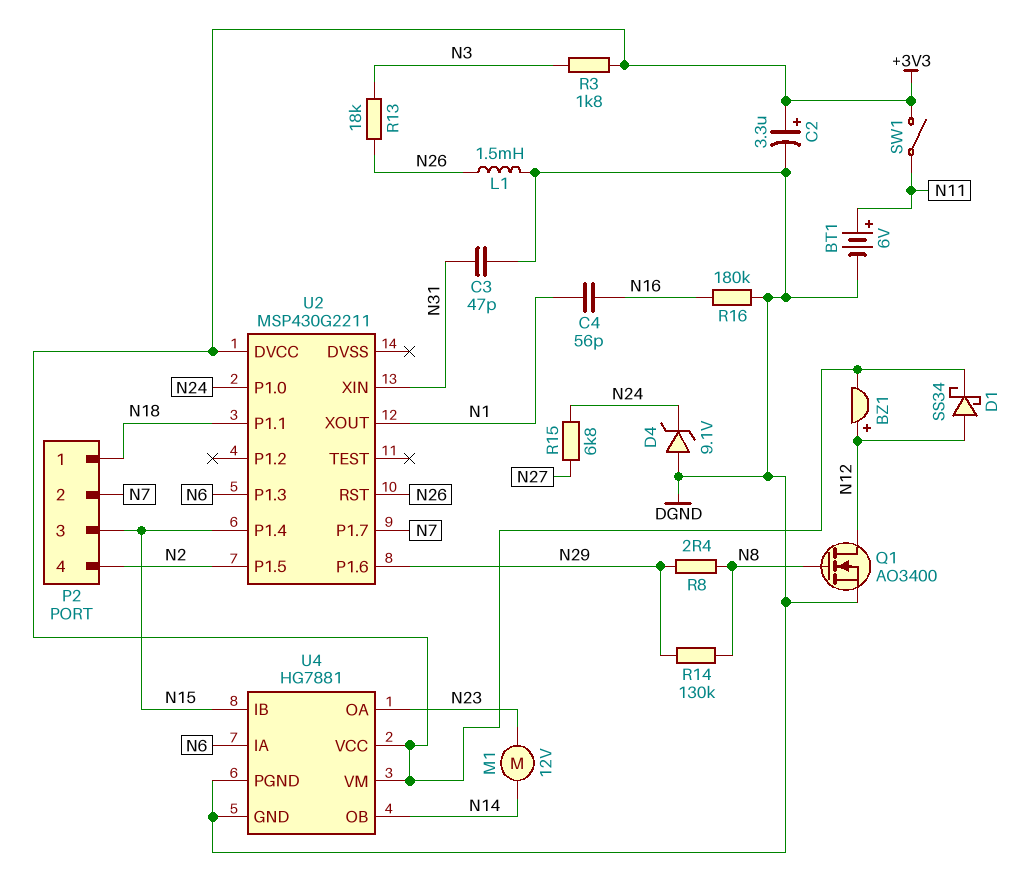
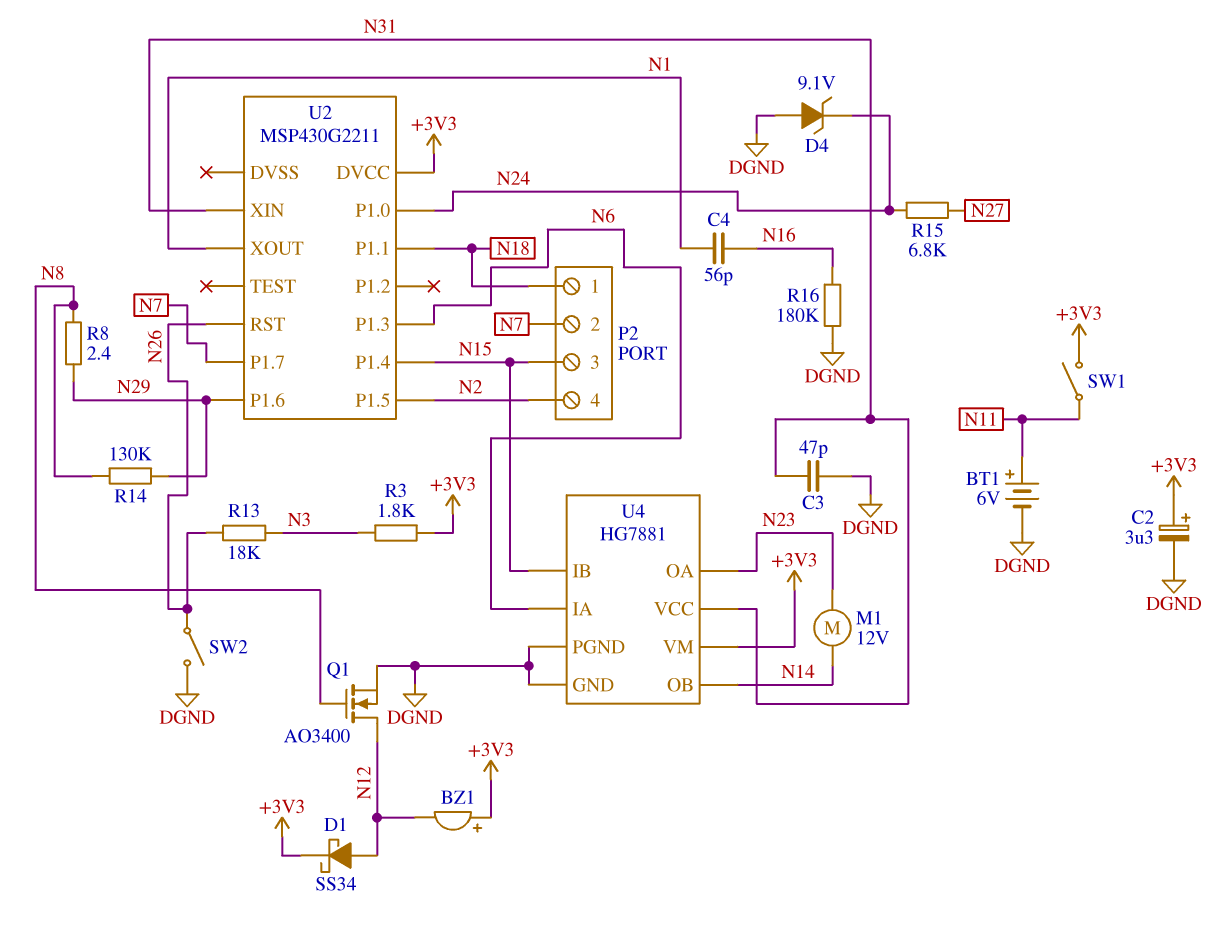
BZ1: buzzer (plus N12, minus +3V3) -> buzzer (plus +3V3, minus N12)
L1: 1.5mH (DGND, N26) -> none
SW2: none -> switch (DGND, N26)
U4 pin VCC: +3V3 -> N31

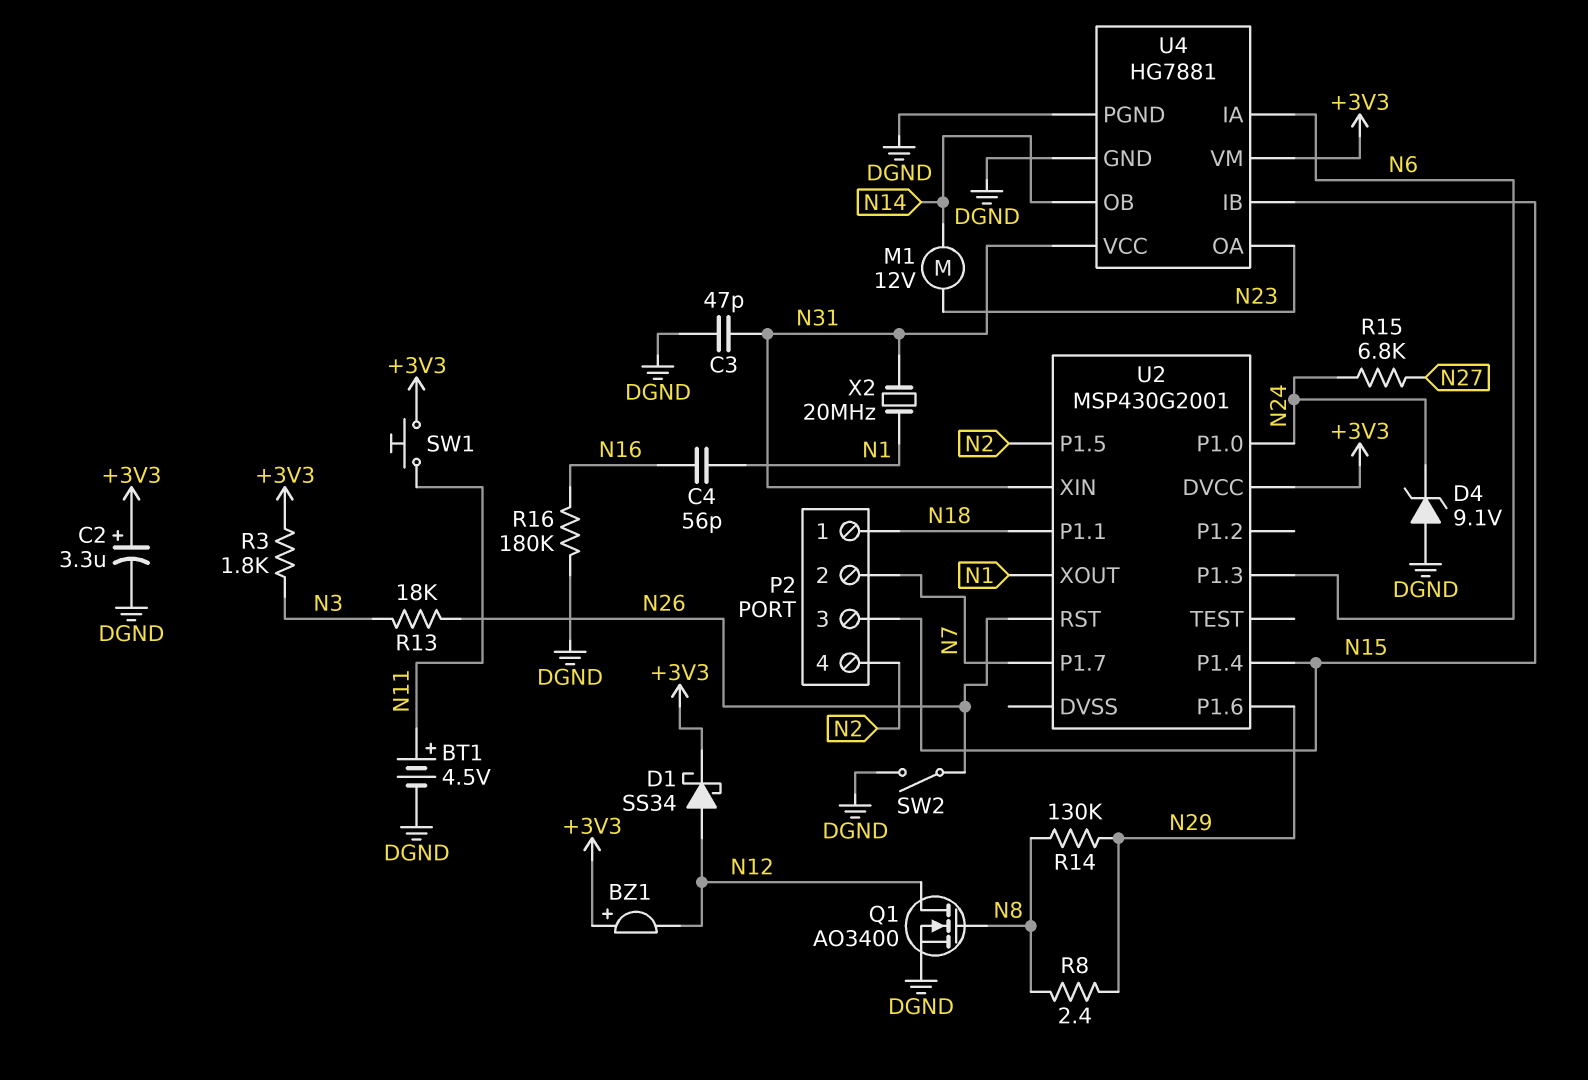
BT1: 6V (plus N11, minus DGND) -> 4.5V (plus N11, minus DGND)
SW1: switch (+3V3, N11) -> button (+3V3, N11)
U2: MSP430G2211 -> MSP430G2001
X2: none -> 20MHz (N1, N31)

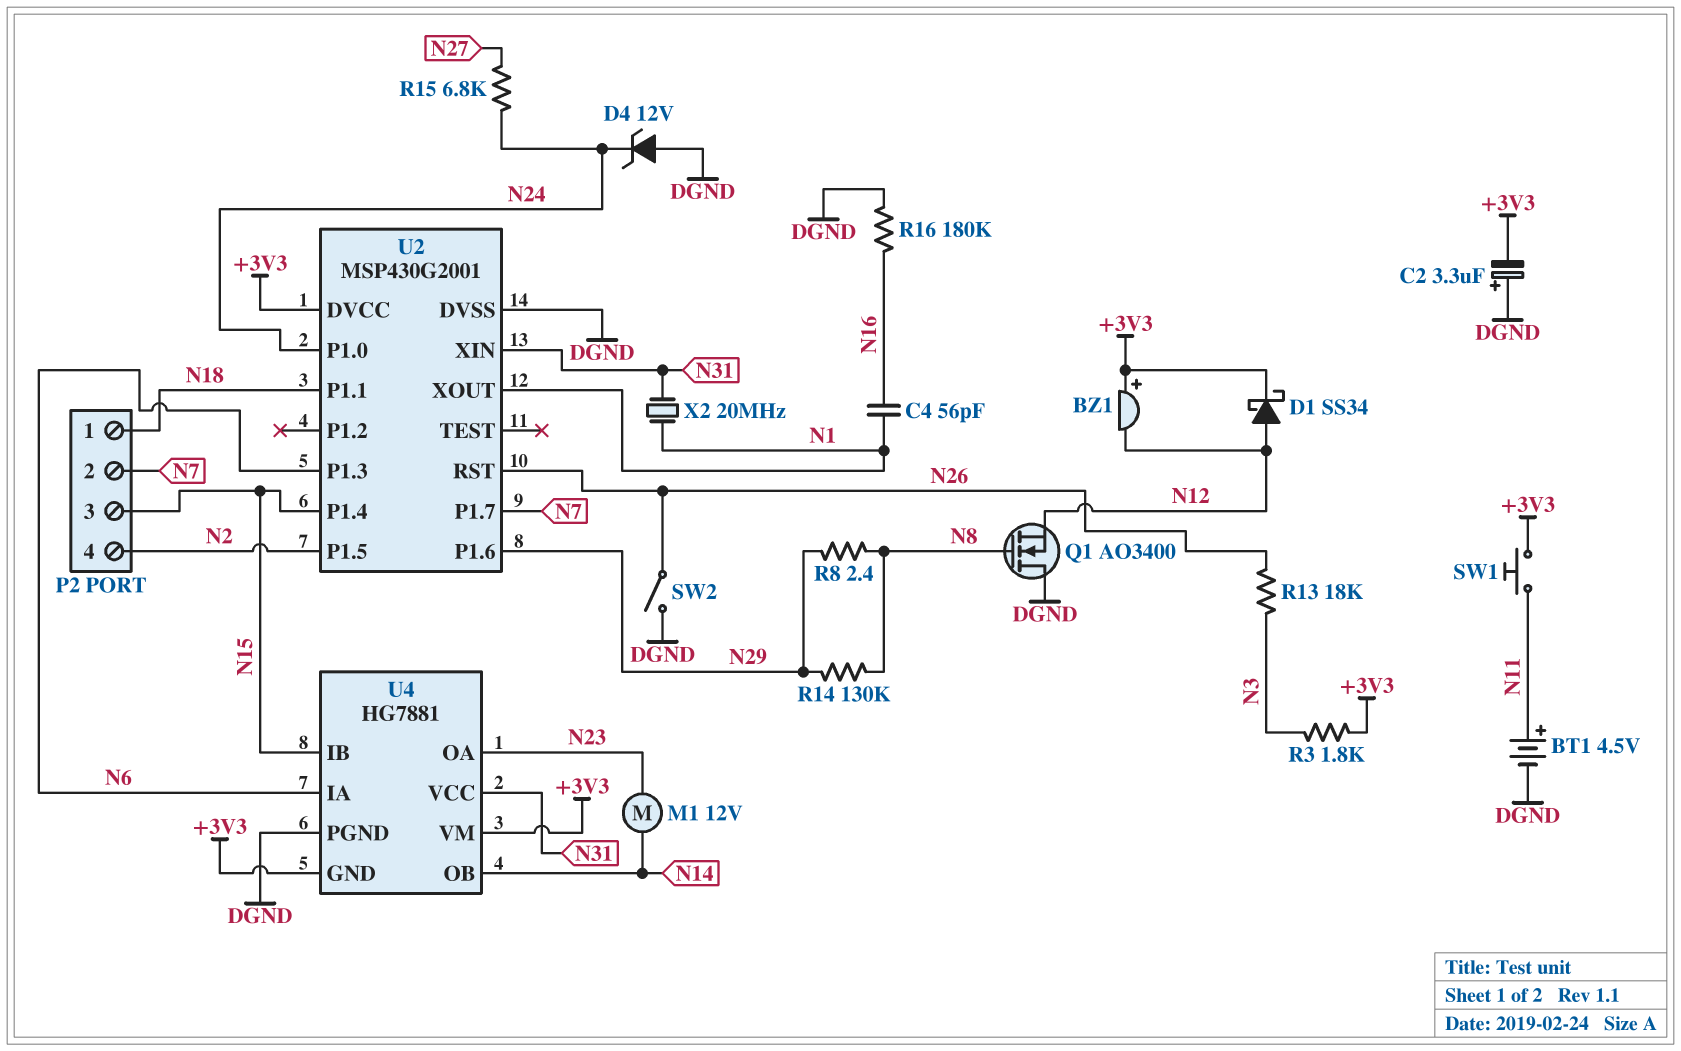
C2: 3.3uF (plus +3V3, minus DGND) -> 3.3uF (plus DGND, minus +3V3)
C3: 47pF (DGND, N31) -> none
D4: zener 9.1V (A DGND, K N24) -> zener 12V (A DGND, K N24)
Q1: NMOS AO3400 (G N8, D N12, S DGND) -> NMOS AO3400 (G N8, D DGND, S N12)
U2 pin DVSS: none -> DGND
U4 pin GND: DGND -> +3V3

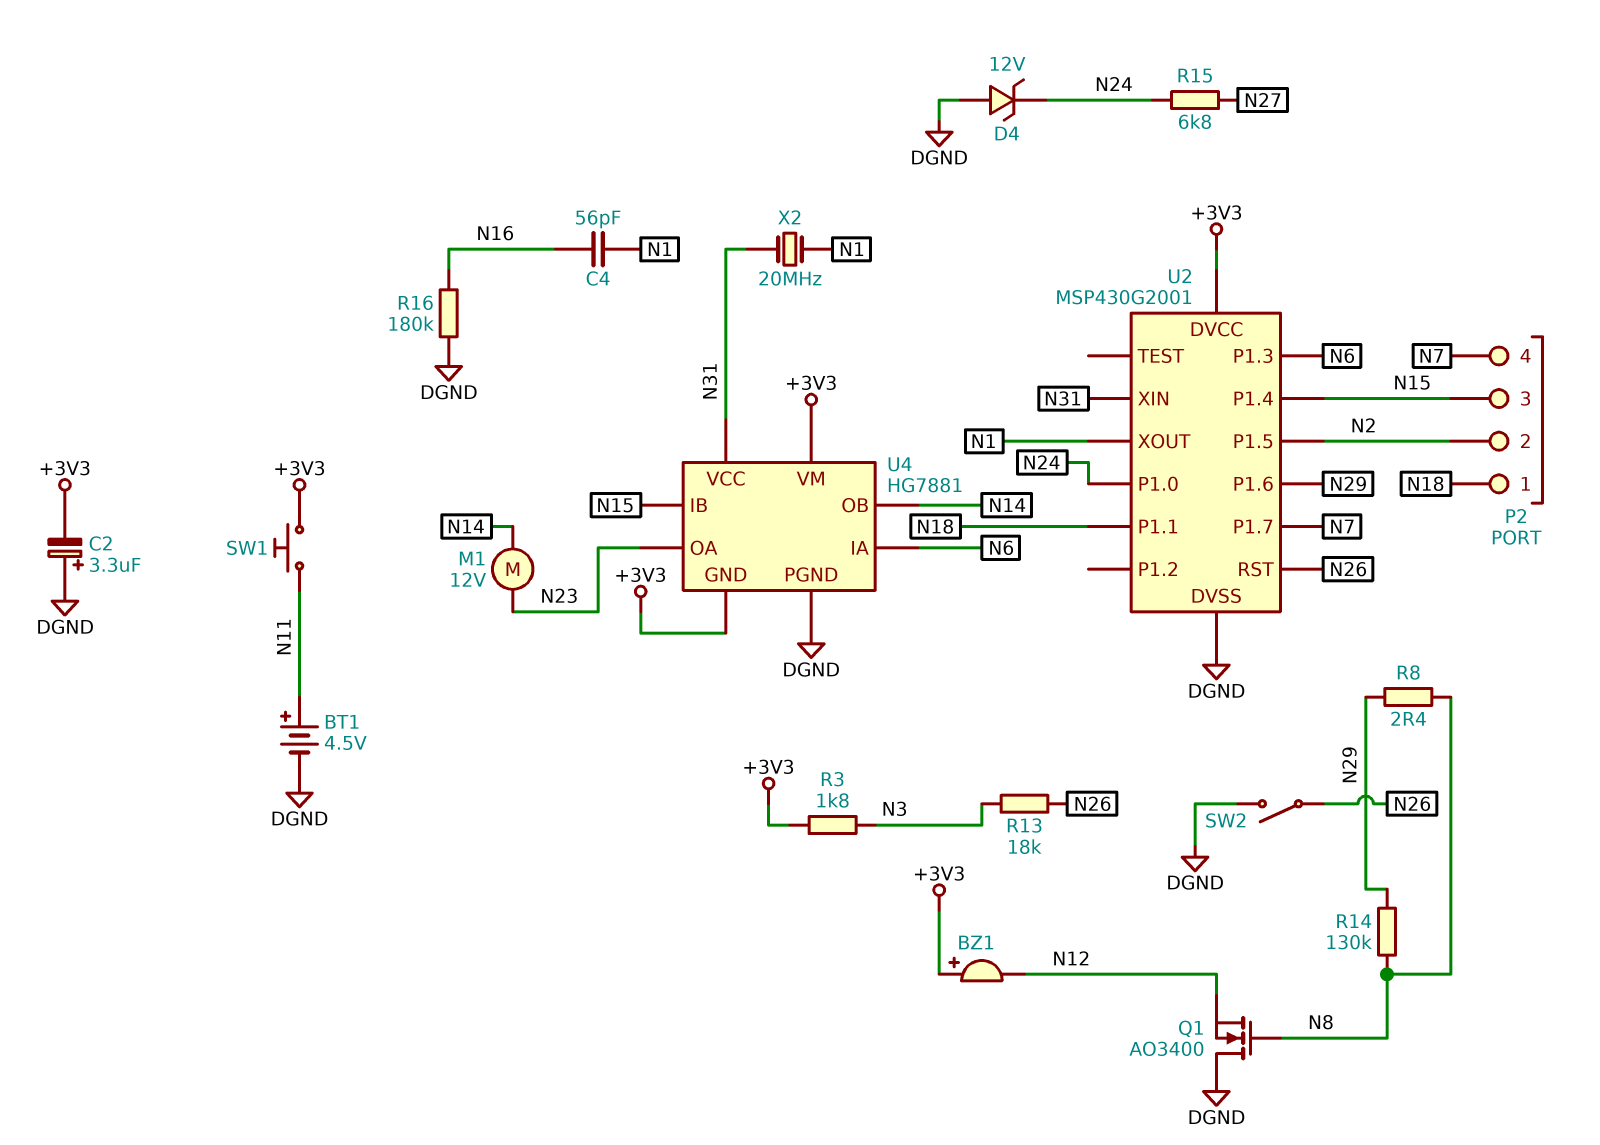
D1: schottky SS34 (A N12, K +3V3) -> none
P2 pin 2: N7 -> N2
P2 pin 4: N2 -> N7

